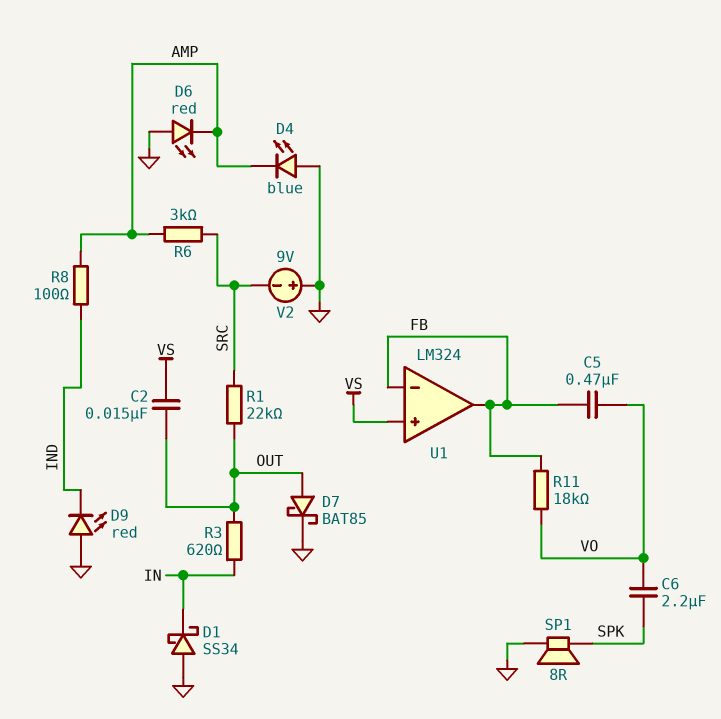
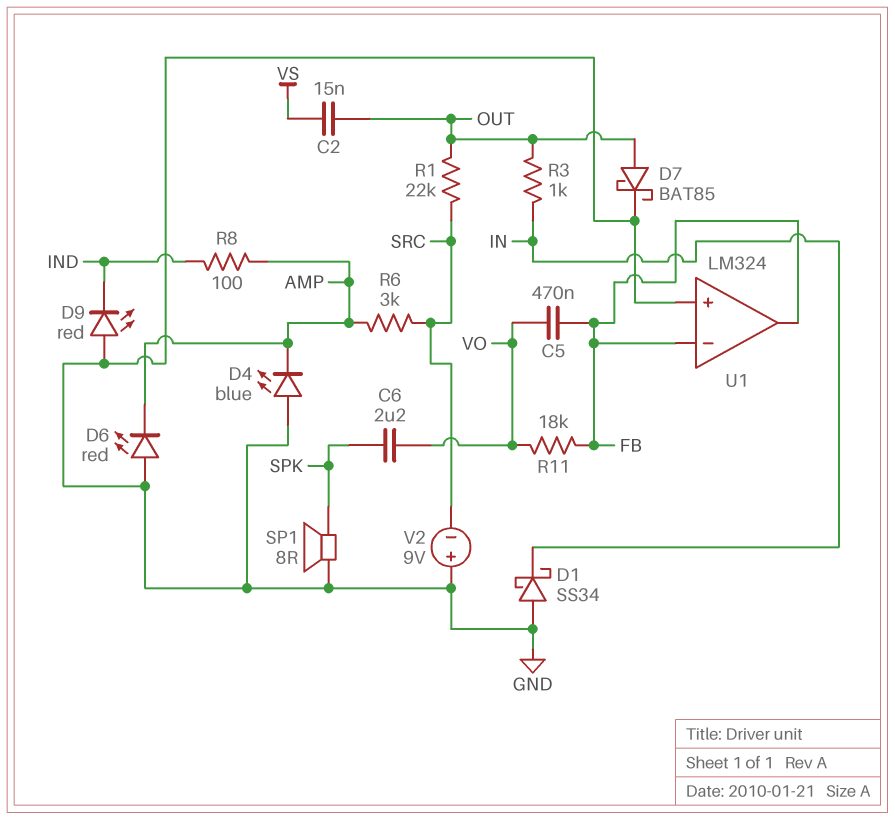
R3: 620 (IN, OUT) -> 1k (IN, OUT)
U1 pin in+: VS -> GND

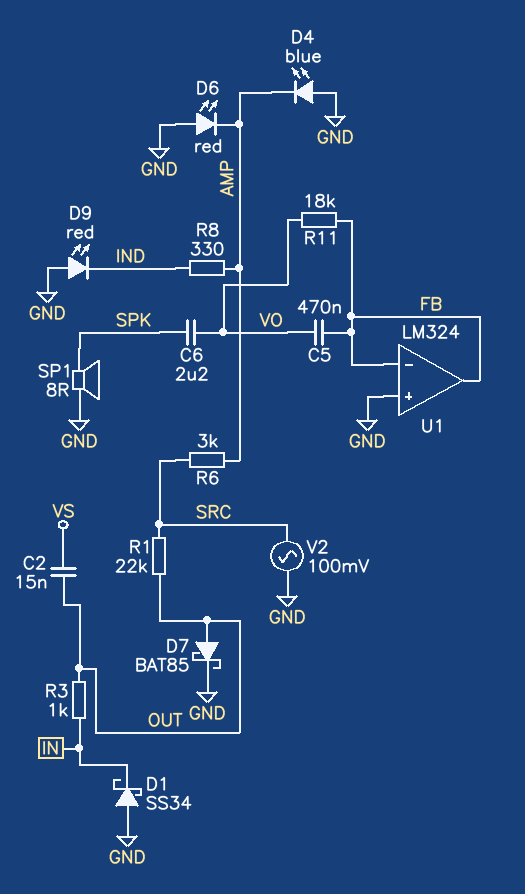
R8: 100 (AMP, IND) -> 330 (AMP, IND)
V2: 9V (plus GND, minus SRC) -> AC 100mV (GND, SRC)

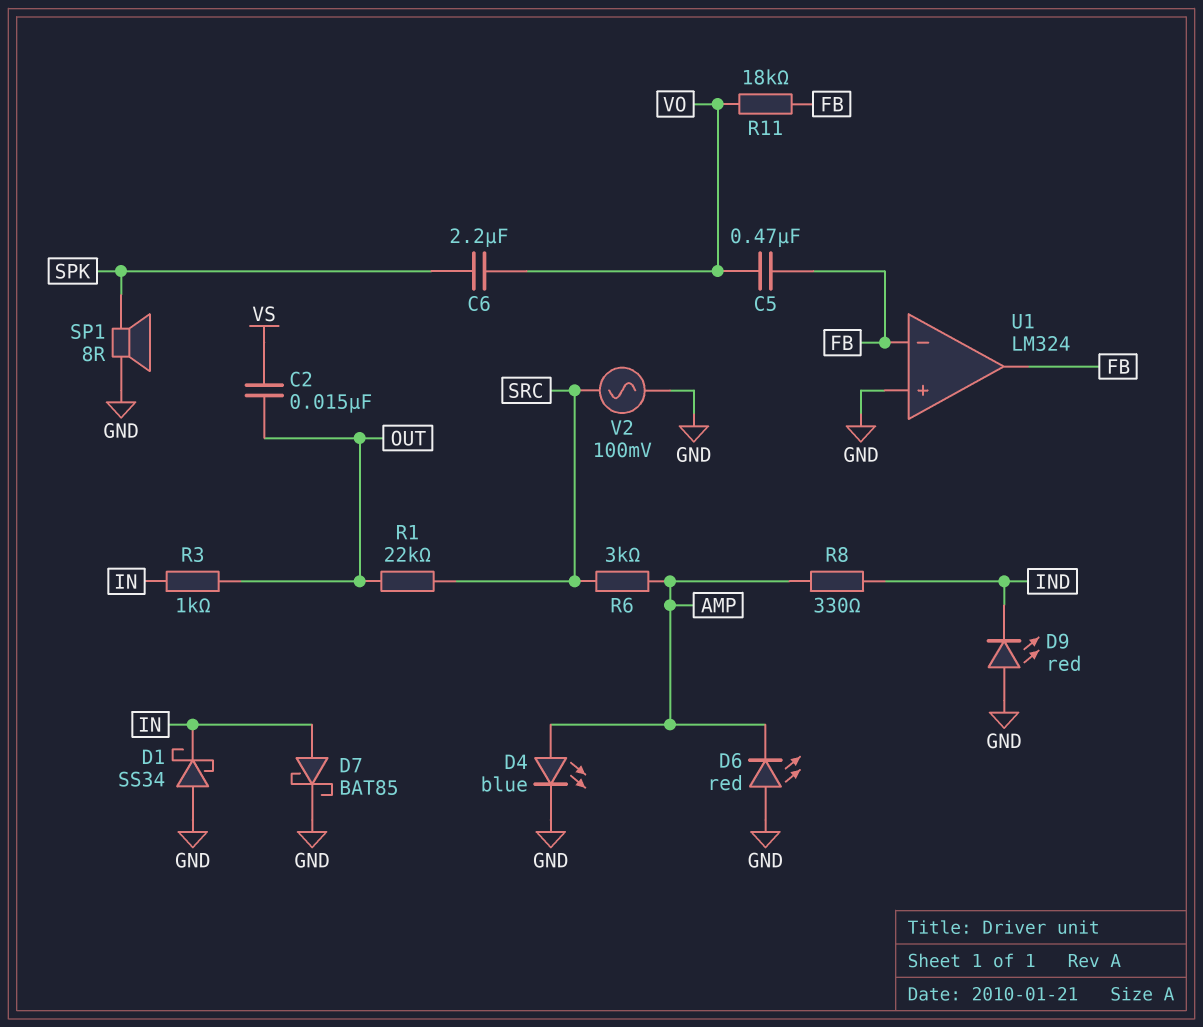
D4: LED blue (A GND, K AMP) -> LED blue (A AMP, K GND)
D7: schottky BAT85 (A OUT, K GND) -> schottky BAT85 (A IN, K GND)

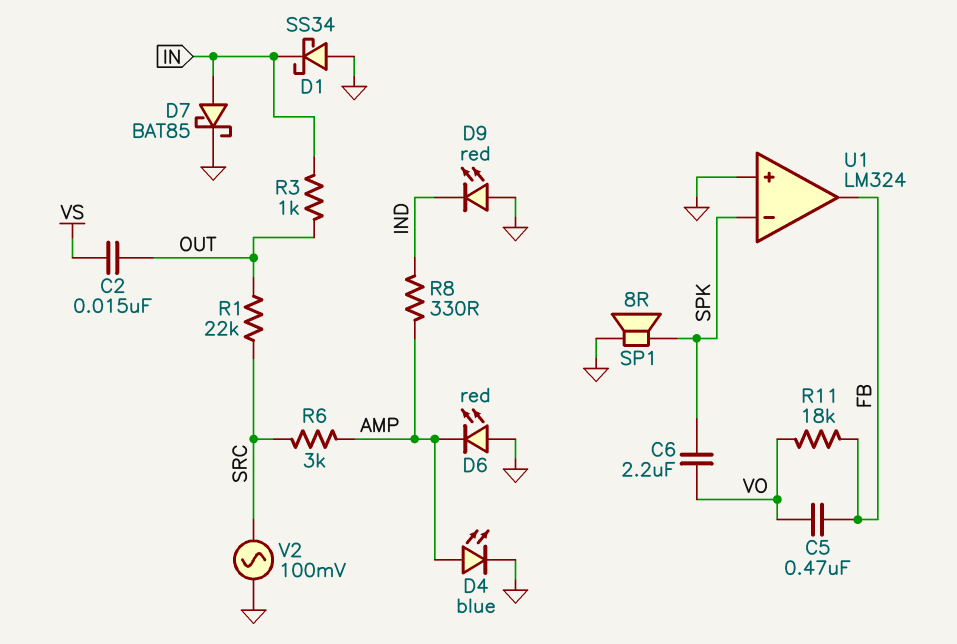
U1 pin in-: FB -> SPK

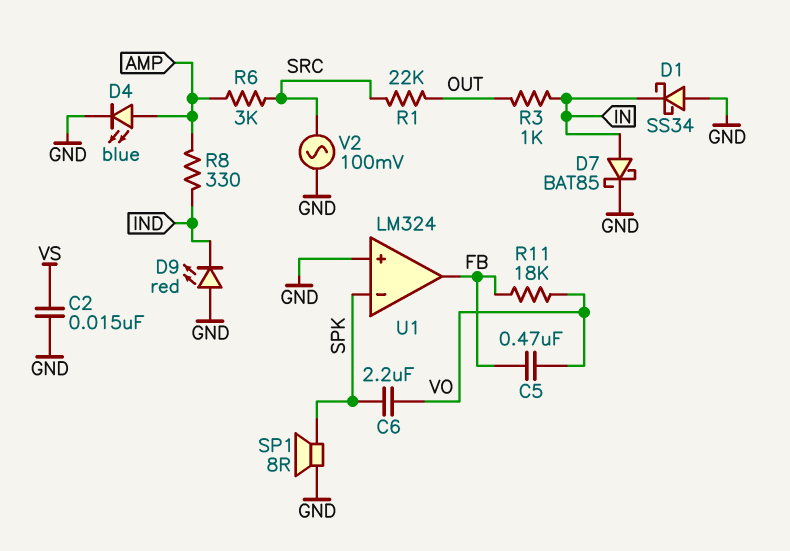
C2: 15nF (OUT, VS) -> 15nF (GND, VS)
D6: LED red (A GND, K AMP) -> none

